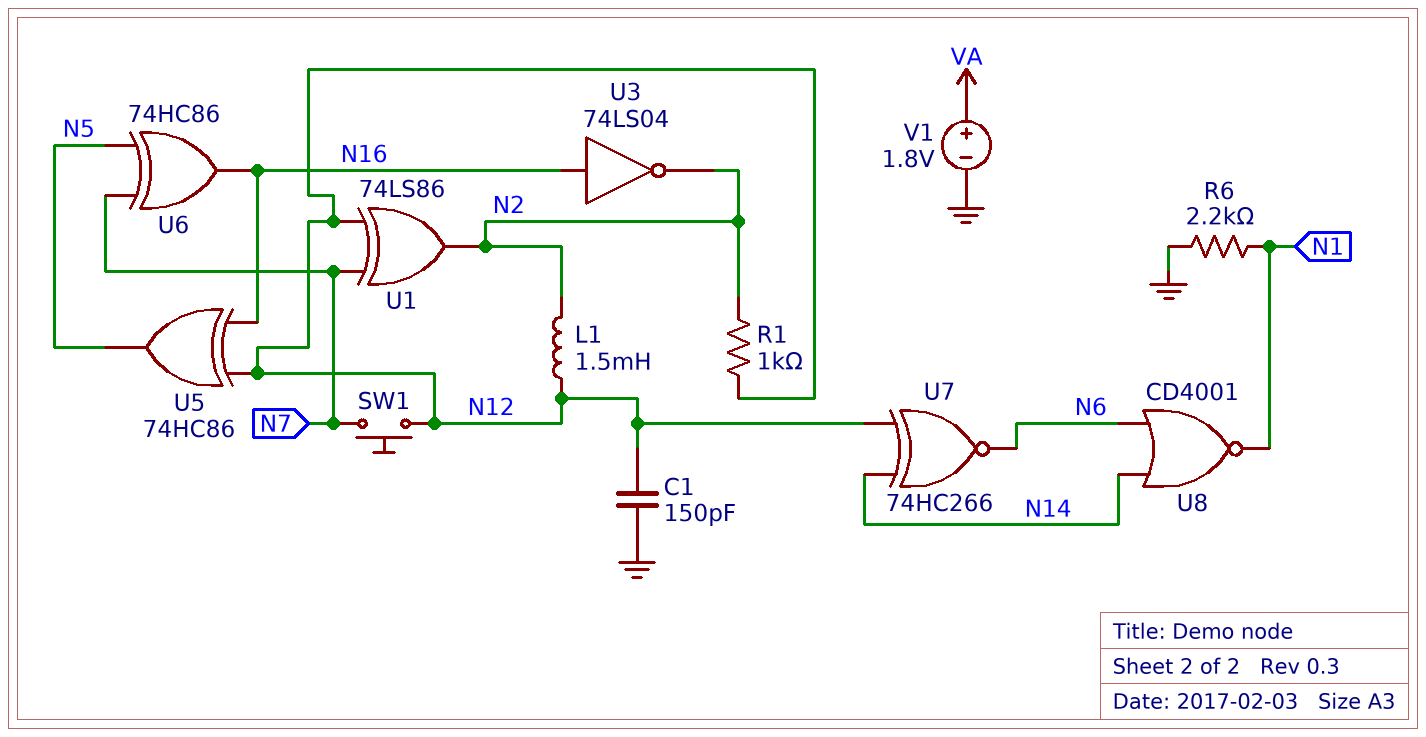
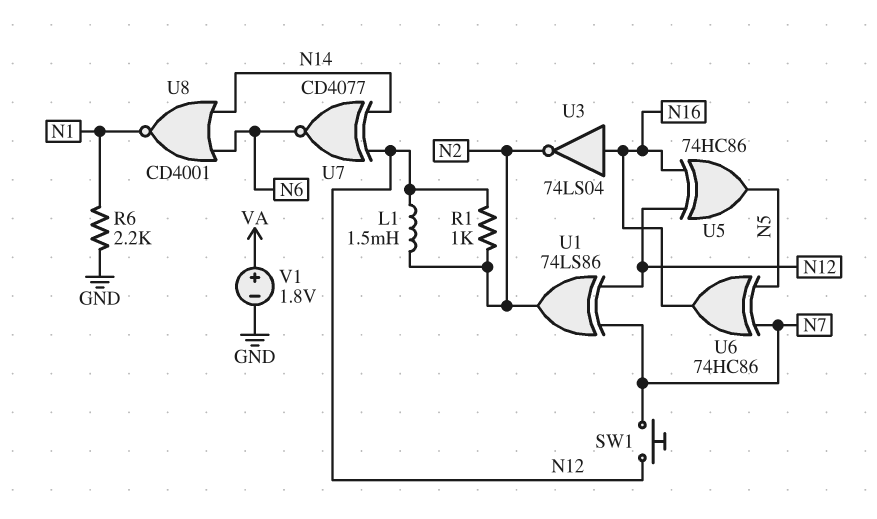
C1: 150pF (GND, N12) -> none
U7: XNOR 74HC266 (in N12, in N14, out N6) -> XNOR CD4077 (in N12, in N14, out N6)

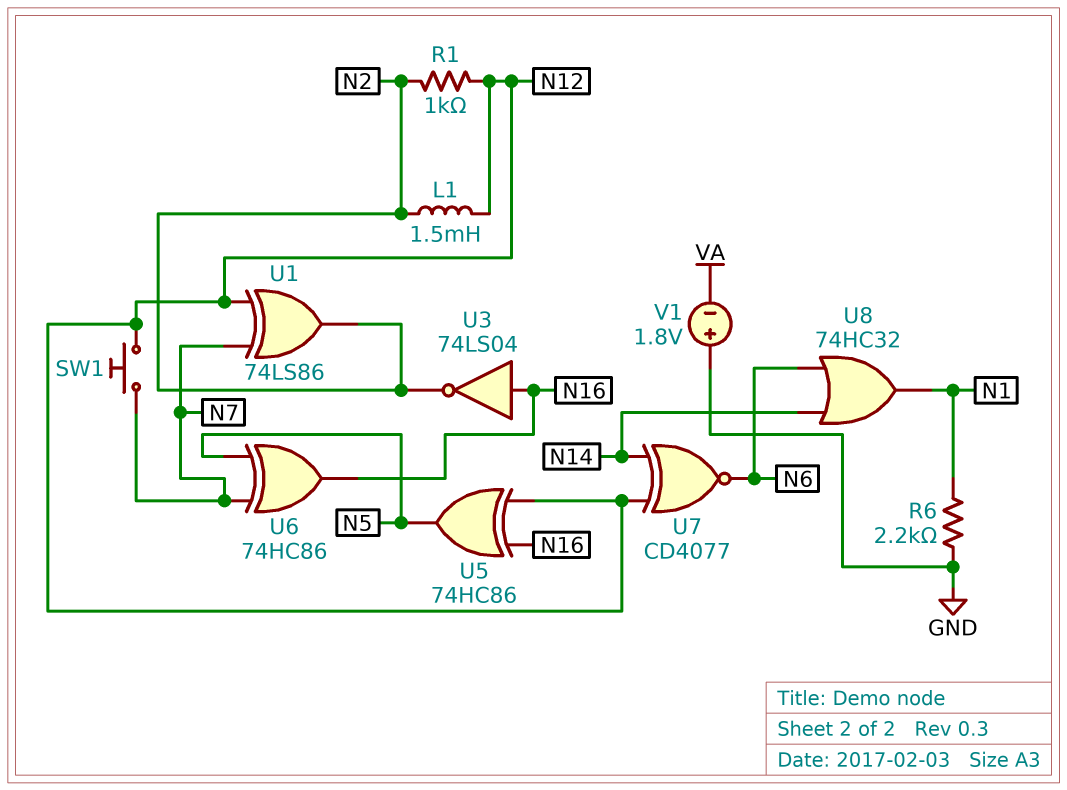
U8: NOR CD4001 (in N6, in N14, out N1) -> OR 74HC32 (in N6, in N14, out N1)
V1: 1.8V (plus VA, minus GND) -> 1.8V (plus GND, minus VA)

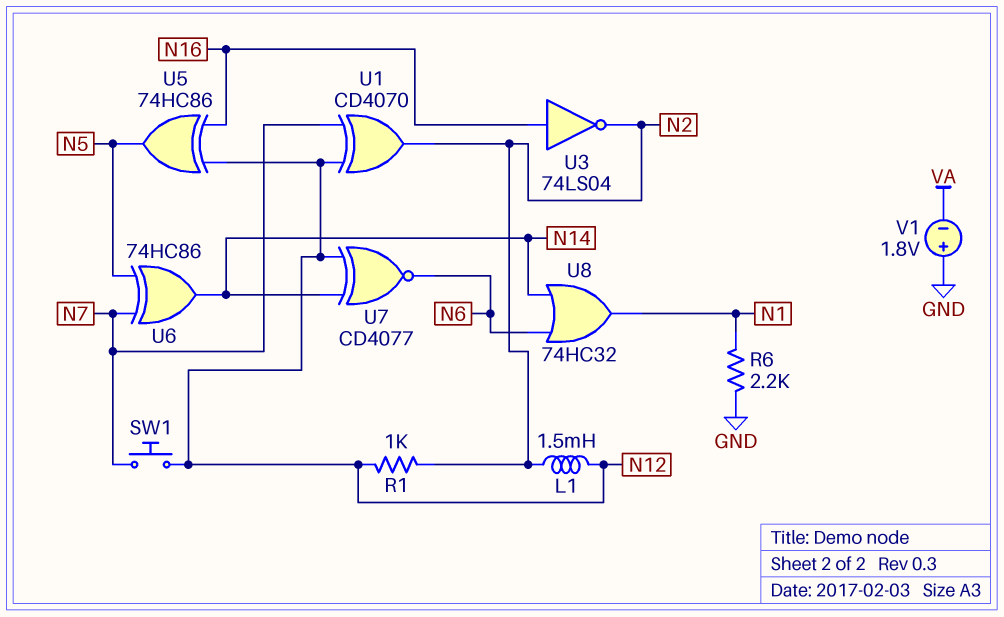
U1: XOR 74LS86 (in N7, in N12, out N2) -> XOR CD4070 (in N7, in N12, out N2)
U6: XOR 74HC86 (in N5, in N7, out N16) -> XOR 74HC86 (in N5, in N7, out N14)

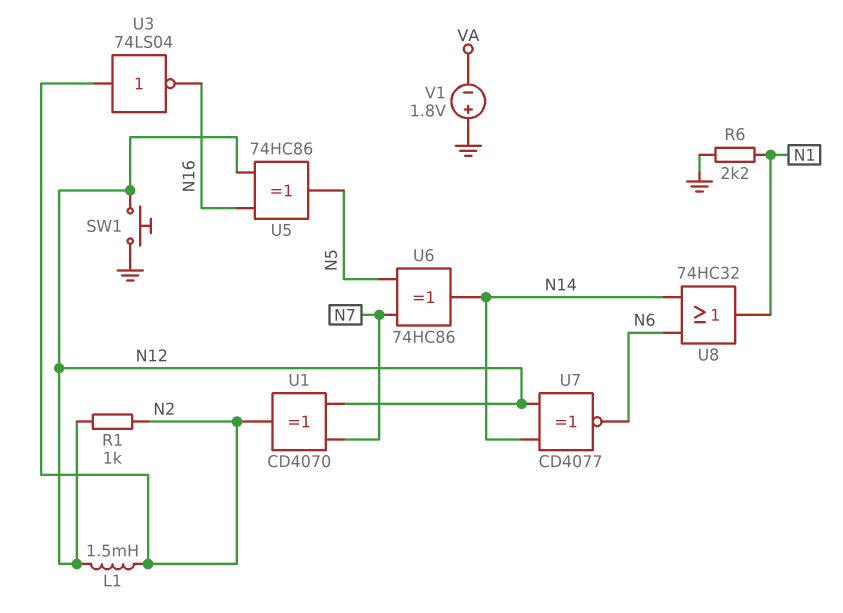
SW1: button (N7, N12) -> button (GND, N12)
U3: NOT 74LS04 (in N16, out N2) -> NOT 74LS04 (in N2, out N16)

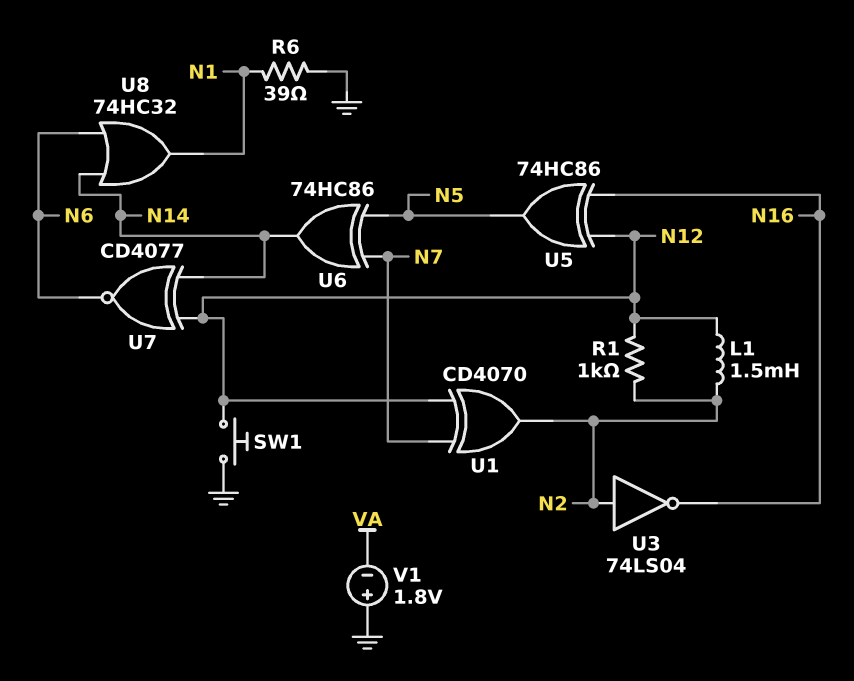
R6: 2.2k (GND, N1) -> 39 (GND, N1)

